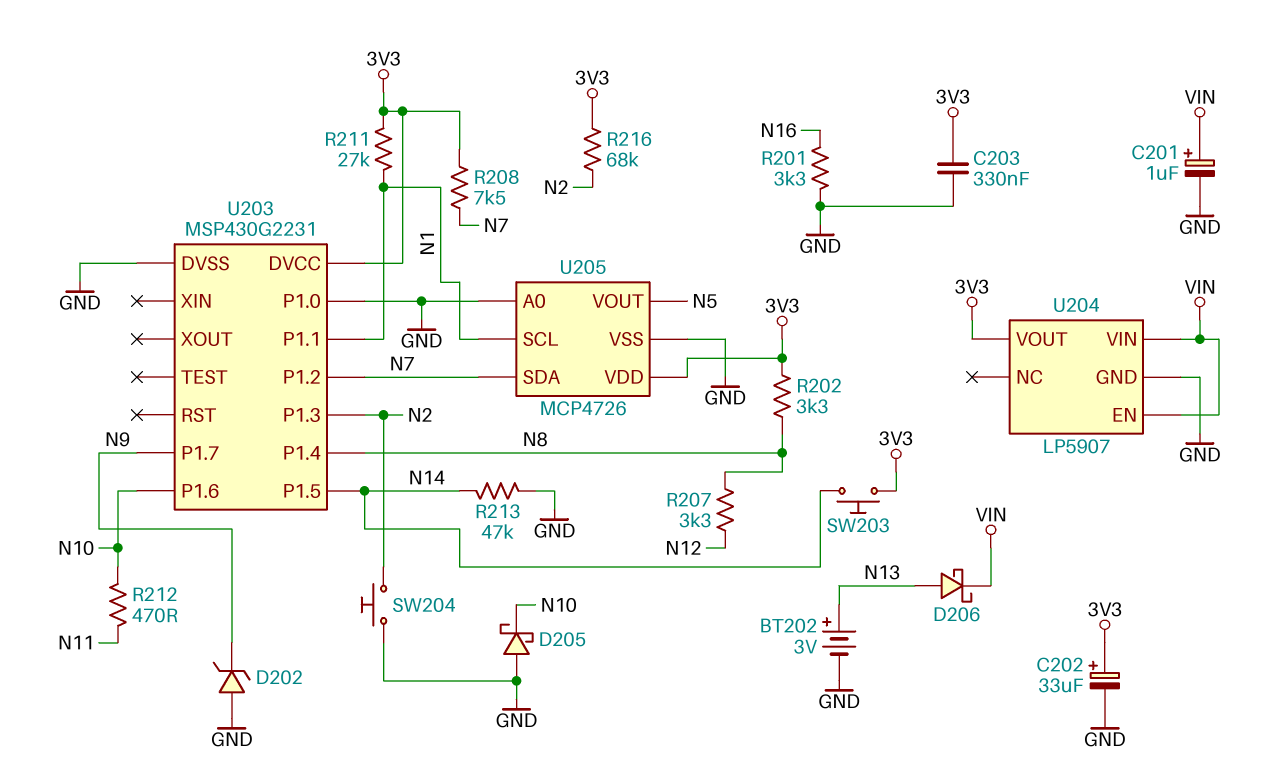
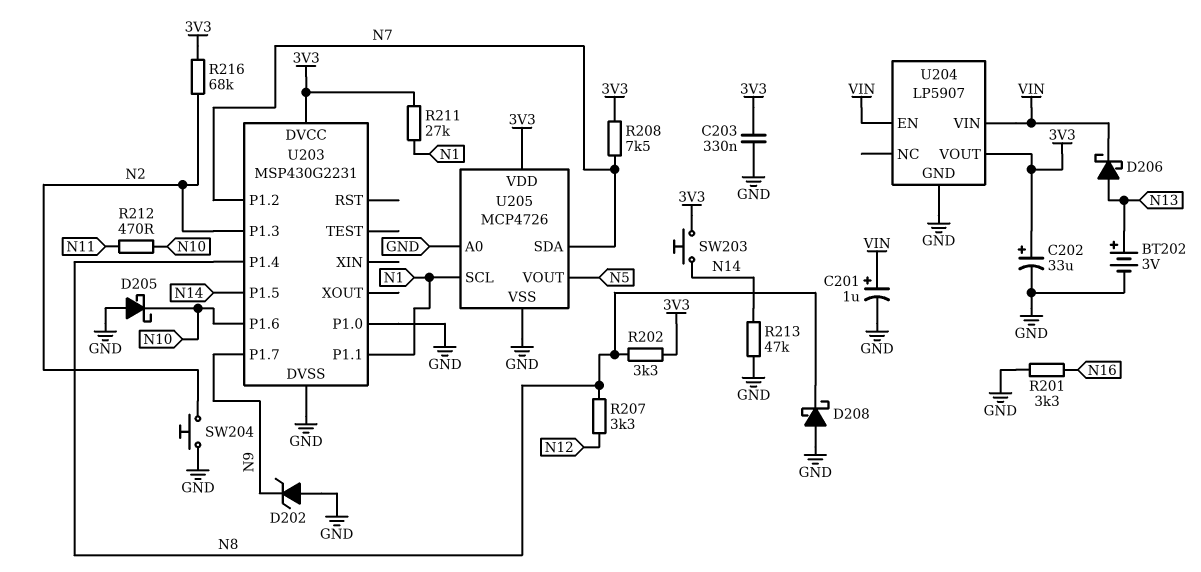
D208: none -> schottky (A GND, K N8)

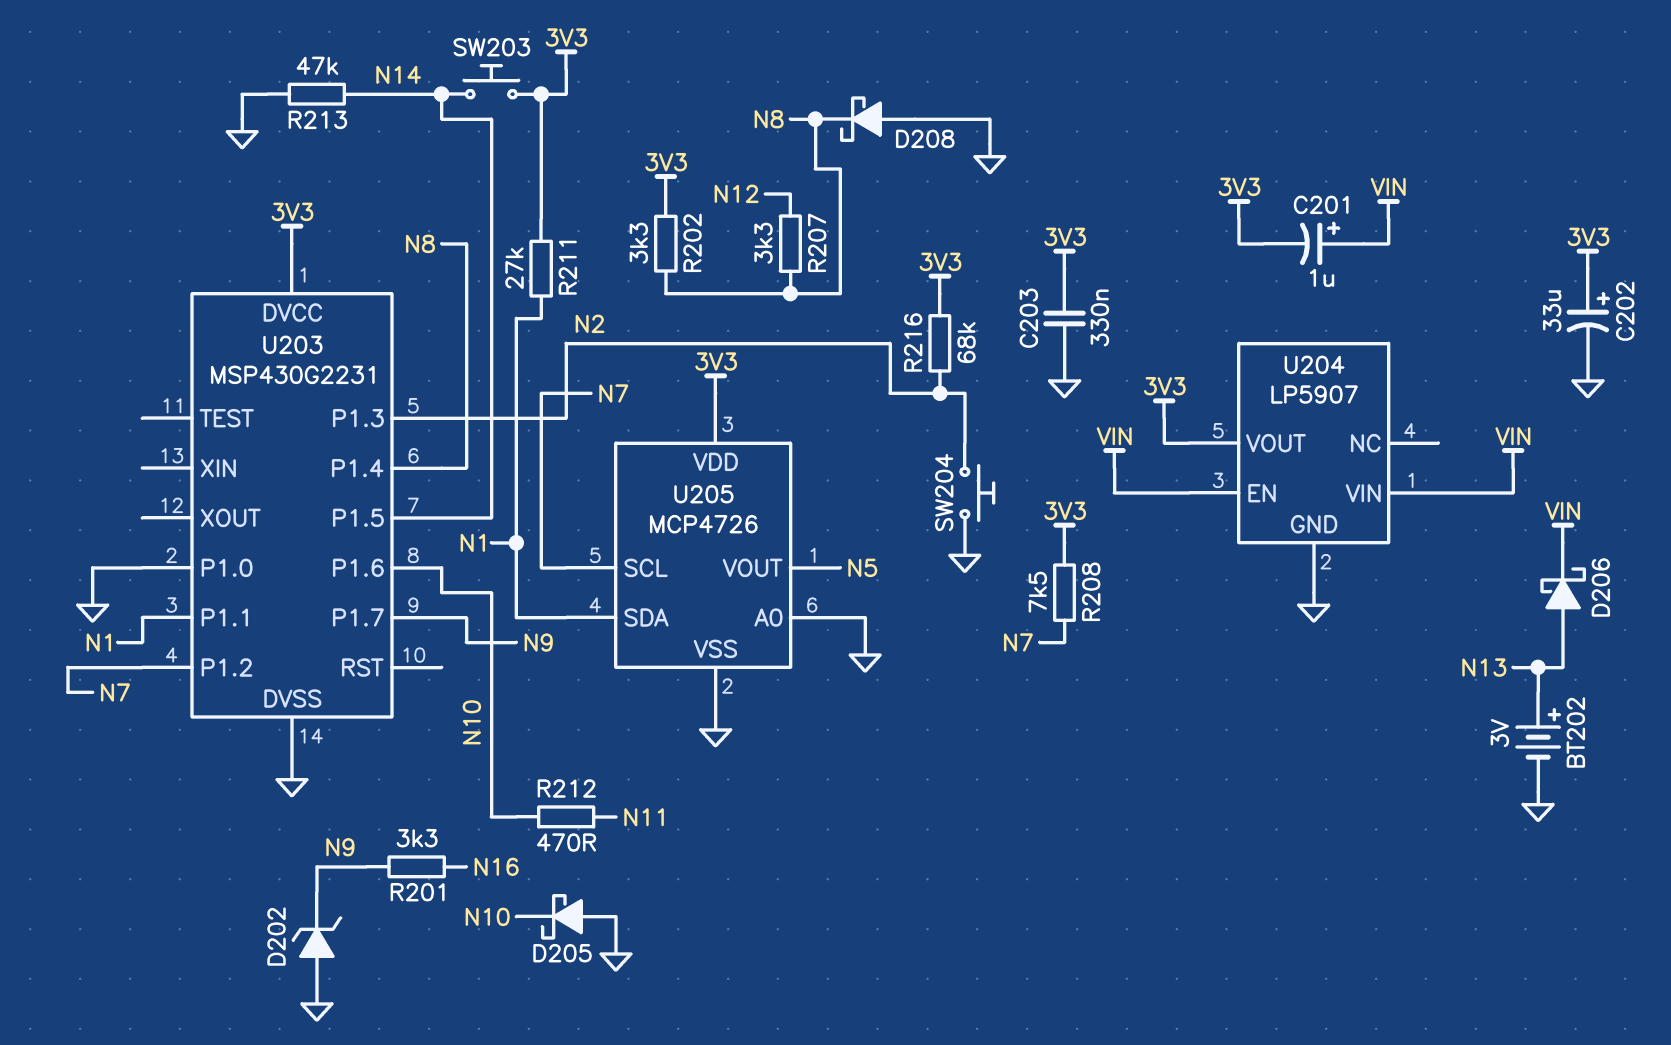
C201: 1uF (plus VIN, minus GND) -> 1uF (plus VIN, minus 3V3)
R201: 3.3k (GND, N16) -> 3.3k (N9, N16)
U205 pin SCL: N1 -> N7
U205 pin SDA: N7 -> N1

